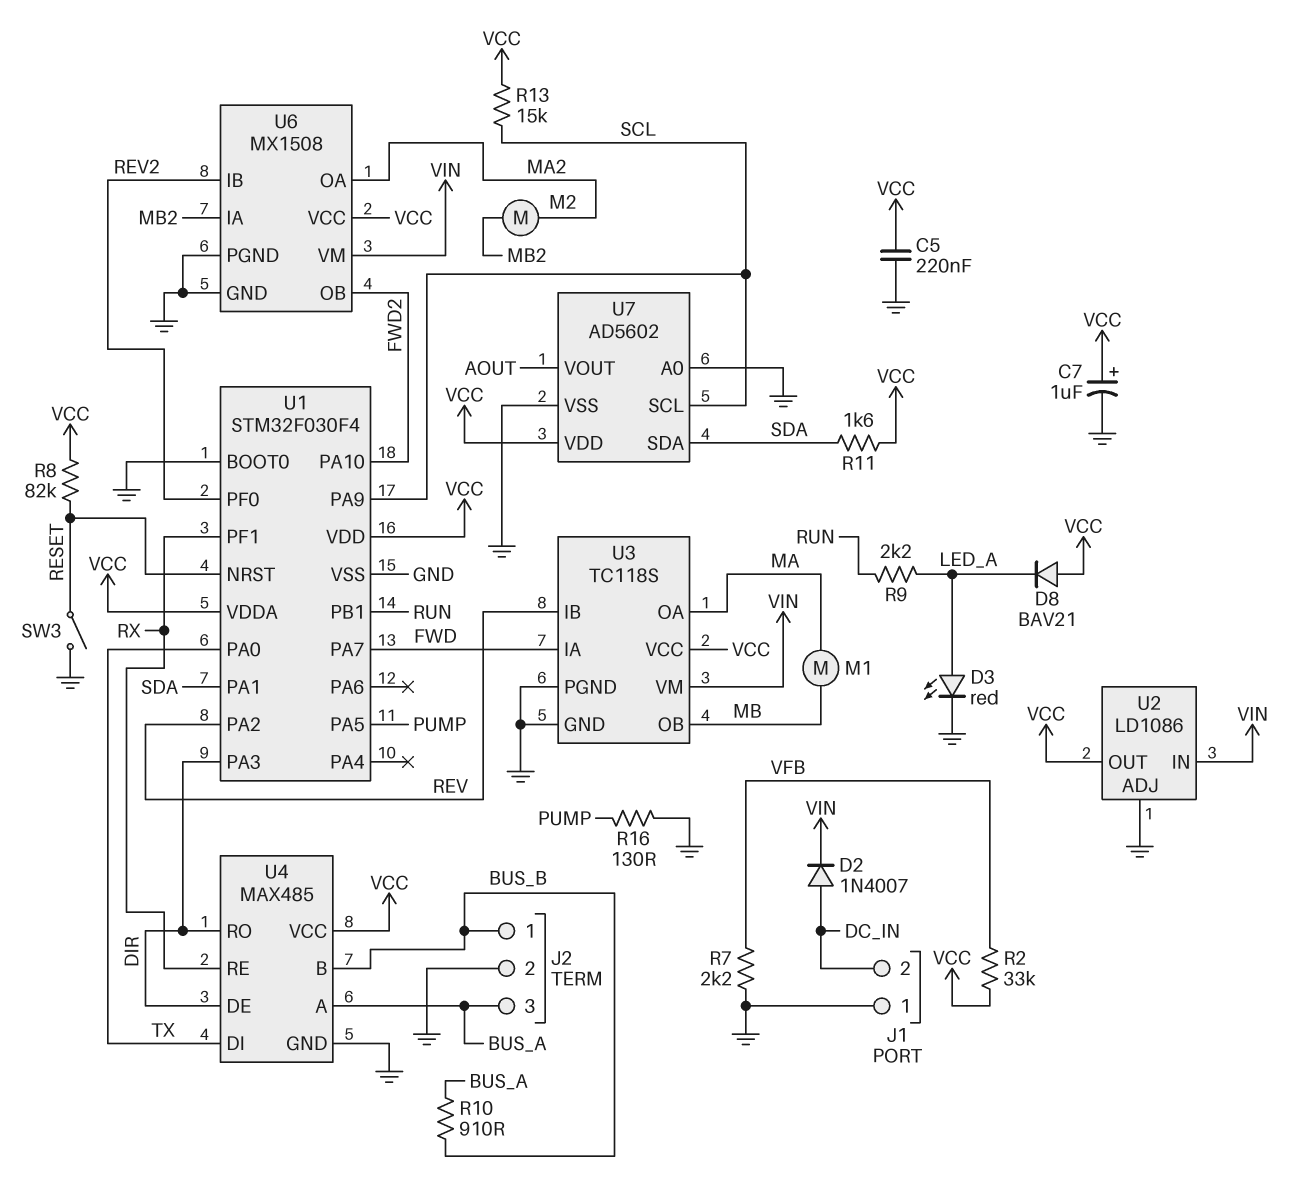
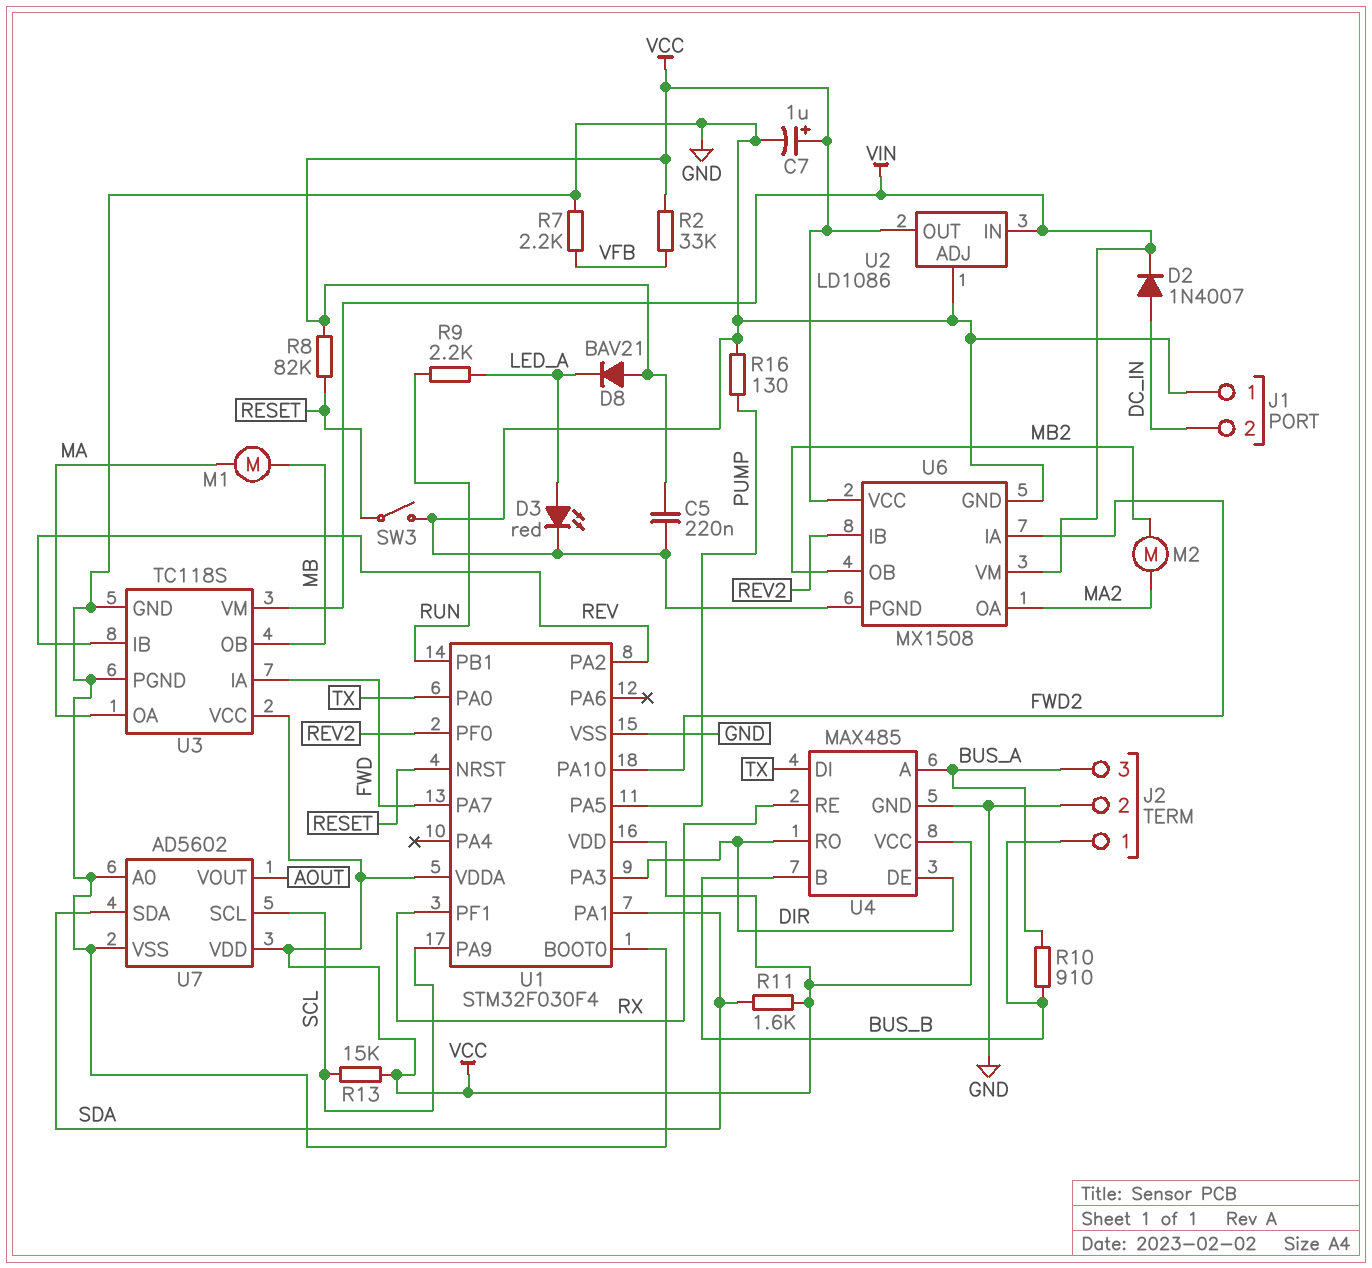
U6 pin IA: MB2 -> FWD2
U6 pin OB: FWD2 -> MB2

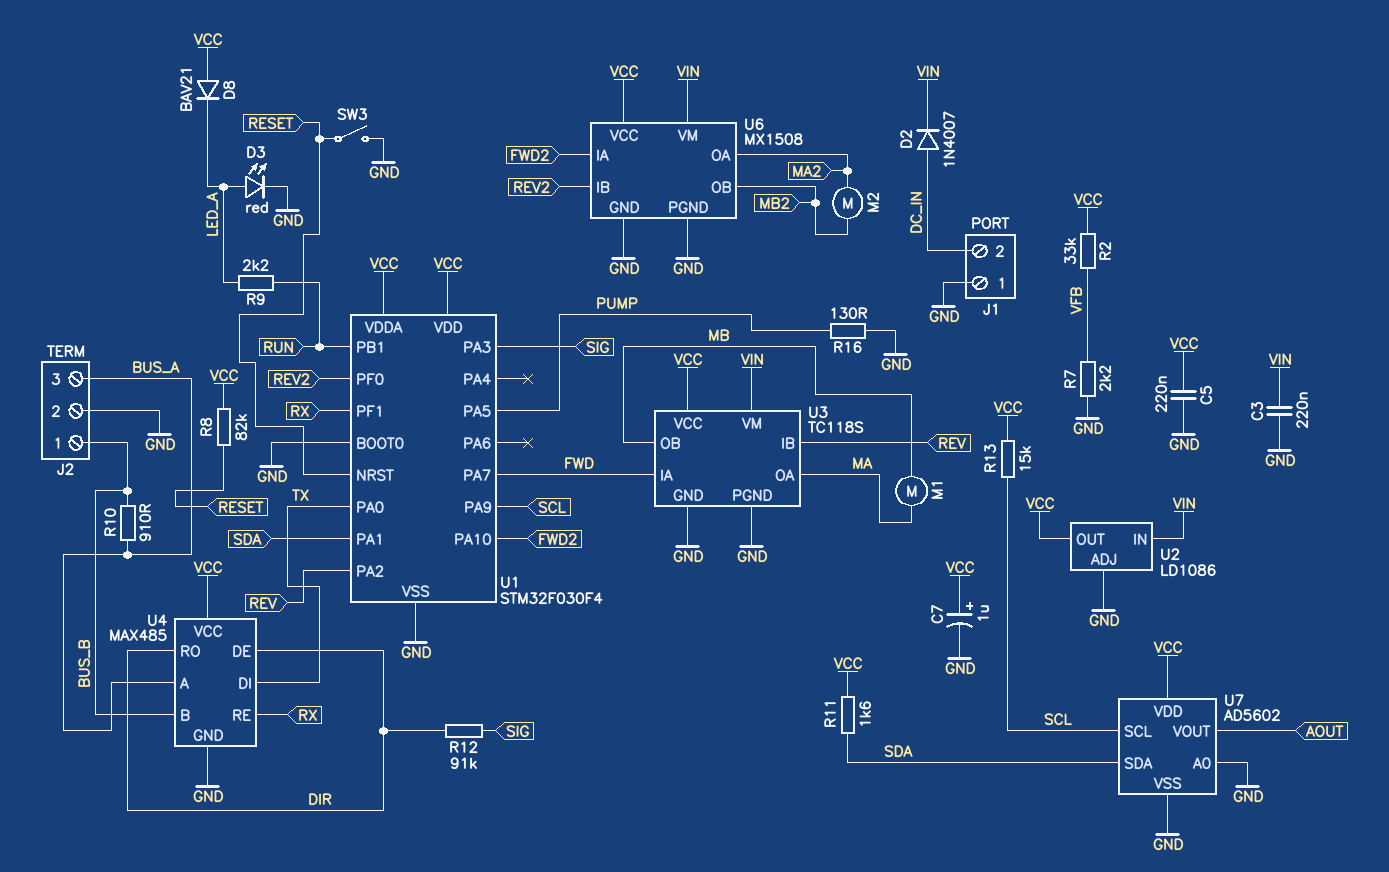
C3: none -> 220nF (GND, VIN)
R12: none -> 91k (DIR, SIG)
U1 pin PA3: DIR -> SIG

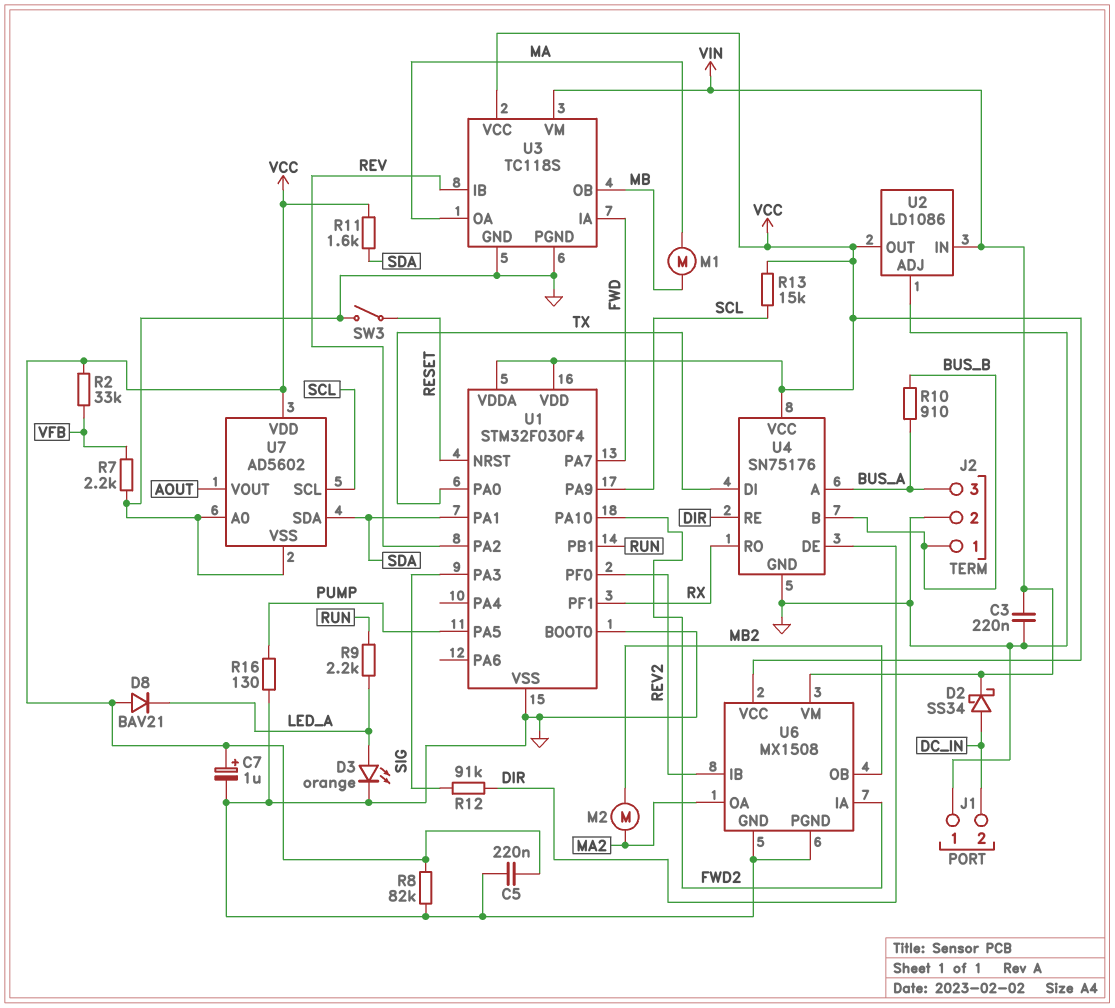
D2: diode 1N4007 (A DC_IN, K VIN) -> schottky SS34 (A DC_IN, K VIN)
D3: LED red (A LED_A, K GND) -> LED orange (A LED_A, K GND)
R8: 82k (RESET, VCC) -> 82k (GND, VCC)
U4: MAX485 -> SN75176
U4 pin RE: RX -> DIR
U4 pin RO: DIR -> RX

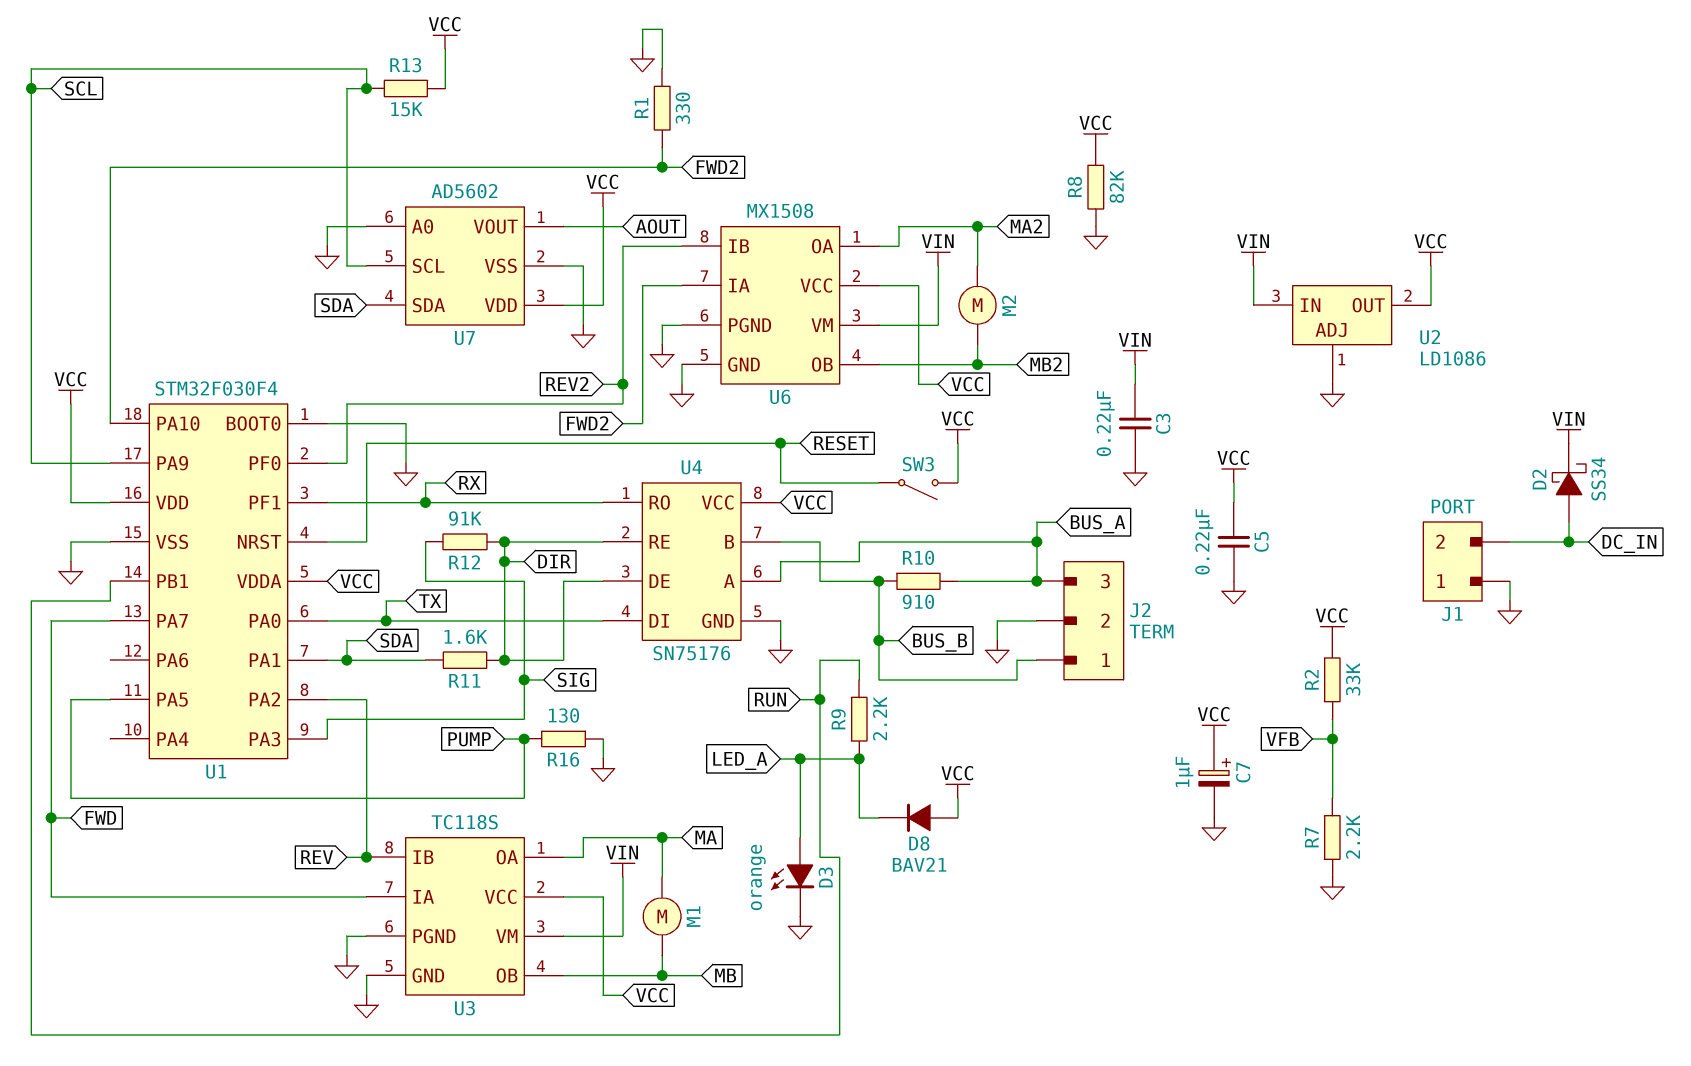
R1: none -> 330 (FWD2, GND)
R11: 1.6k (SDA, VCC) -> 1.6k (DIR, SDA)
SW3: switch (GND, RESET) -> switch (RESET, VCC)

